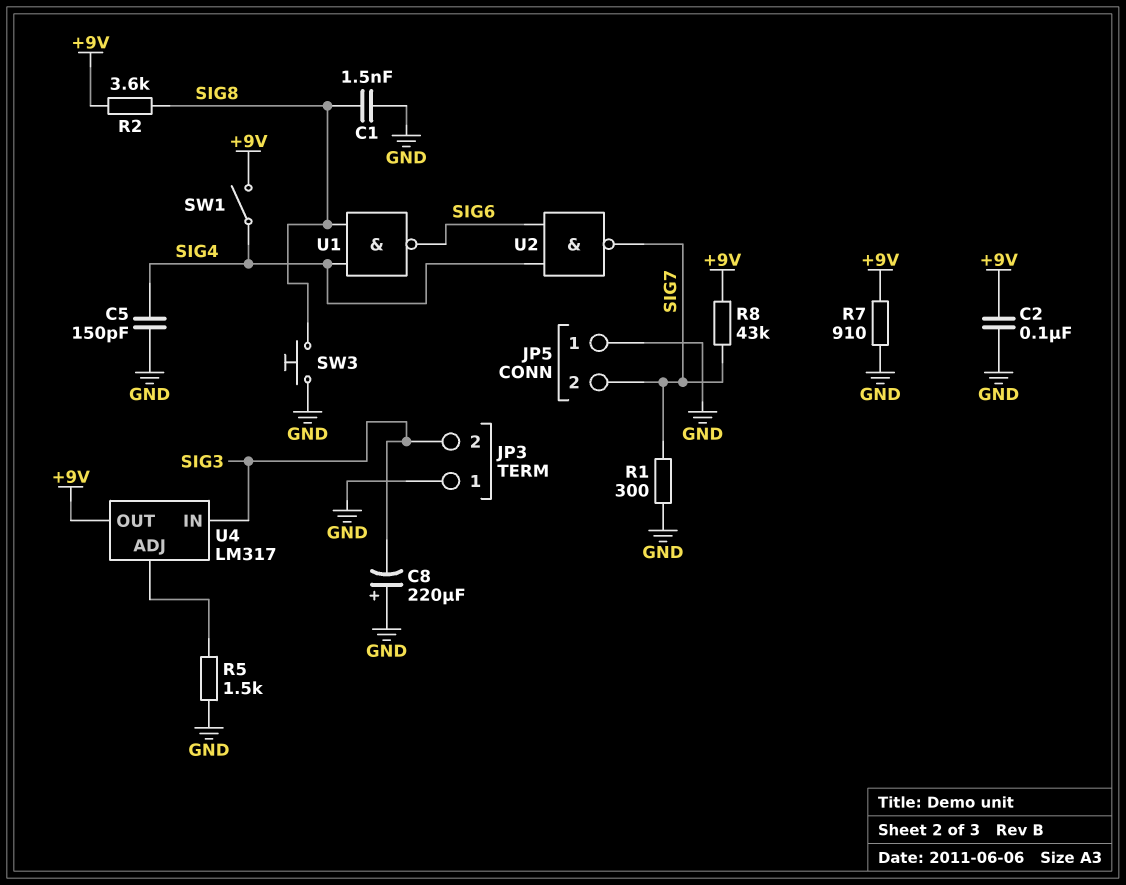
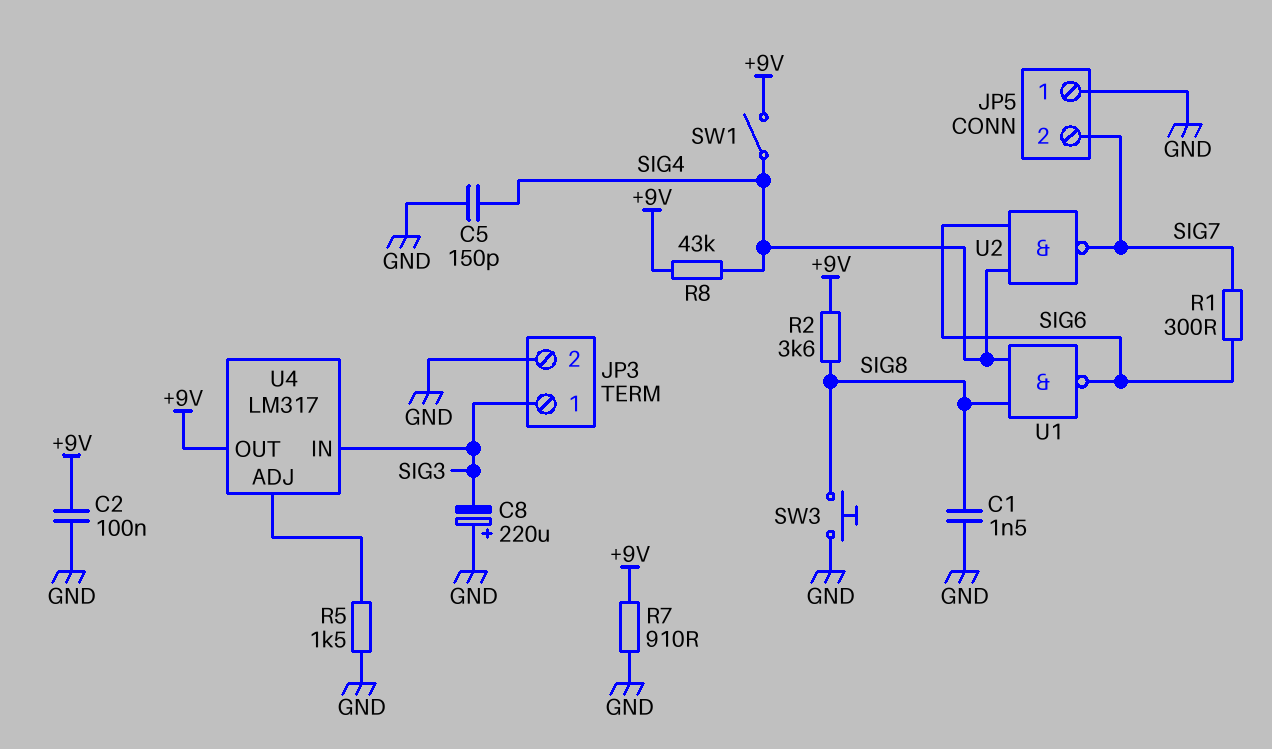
JP3 pin 1: GND -> SIG3
JP3 pin 2: SIG3 -> GND
R1: 300 (GND, SIG7) -> 300 (SIG6, SIG7)
R8: 43k (+9V, SIG7) -> 43k (+9V, SIG4)

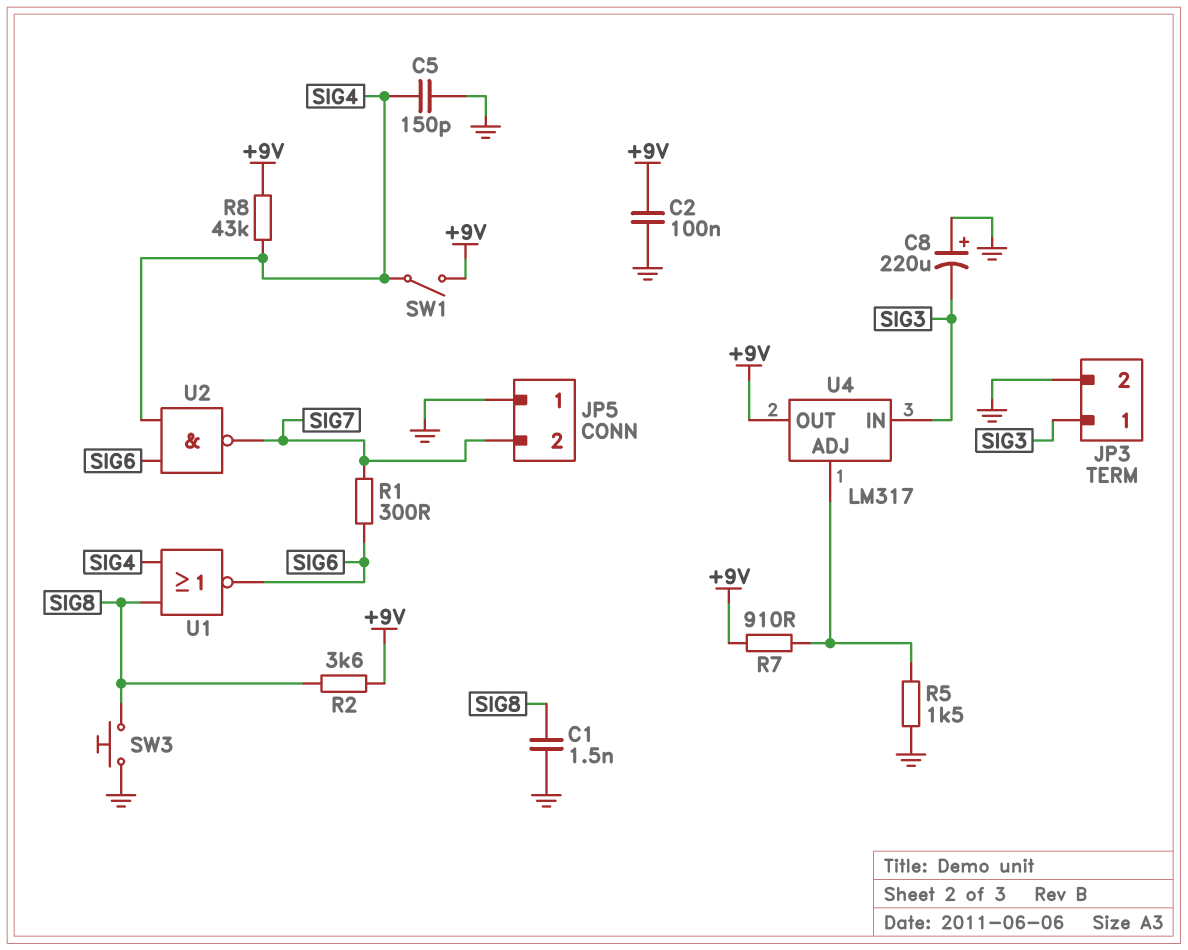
R7: 910 (+9V, GND) -> 910 (+9V, U4/ADJ)
U1: NAND (in SIG4, in SIG8, out SIG6) -> NOR (in SIG4, in SIG8, out SIG6)

